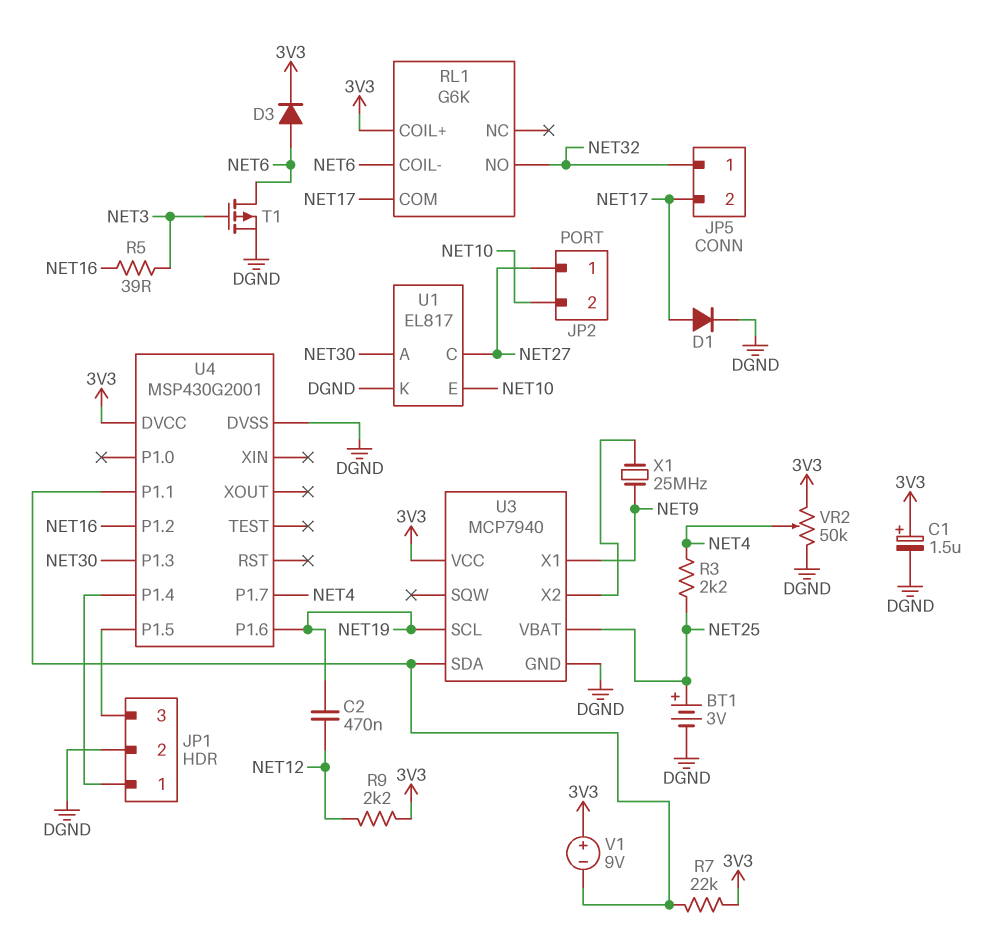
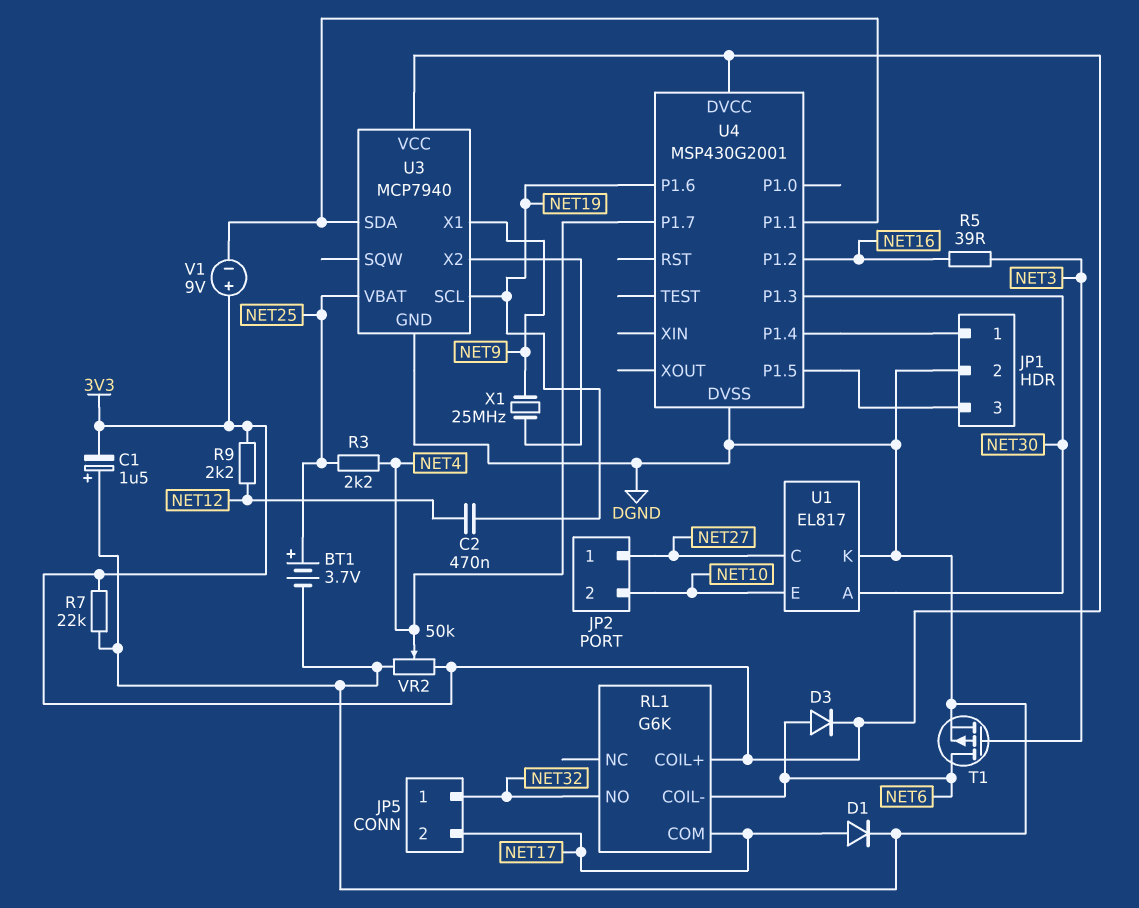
BT1: 3V (plus NET25, minus DGND) -> 3.7V (plus NET25, minus DGND)
C1: 1.5uF (plus 3V3, minus DGND) -> 1.5uF (plus DGND, minus 3V3)
R7: 22k (3V3, U3/SDA) -> 22k (3V3, DGND)

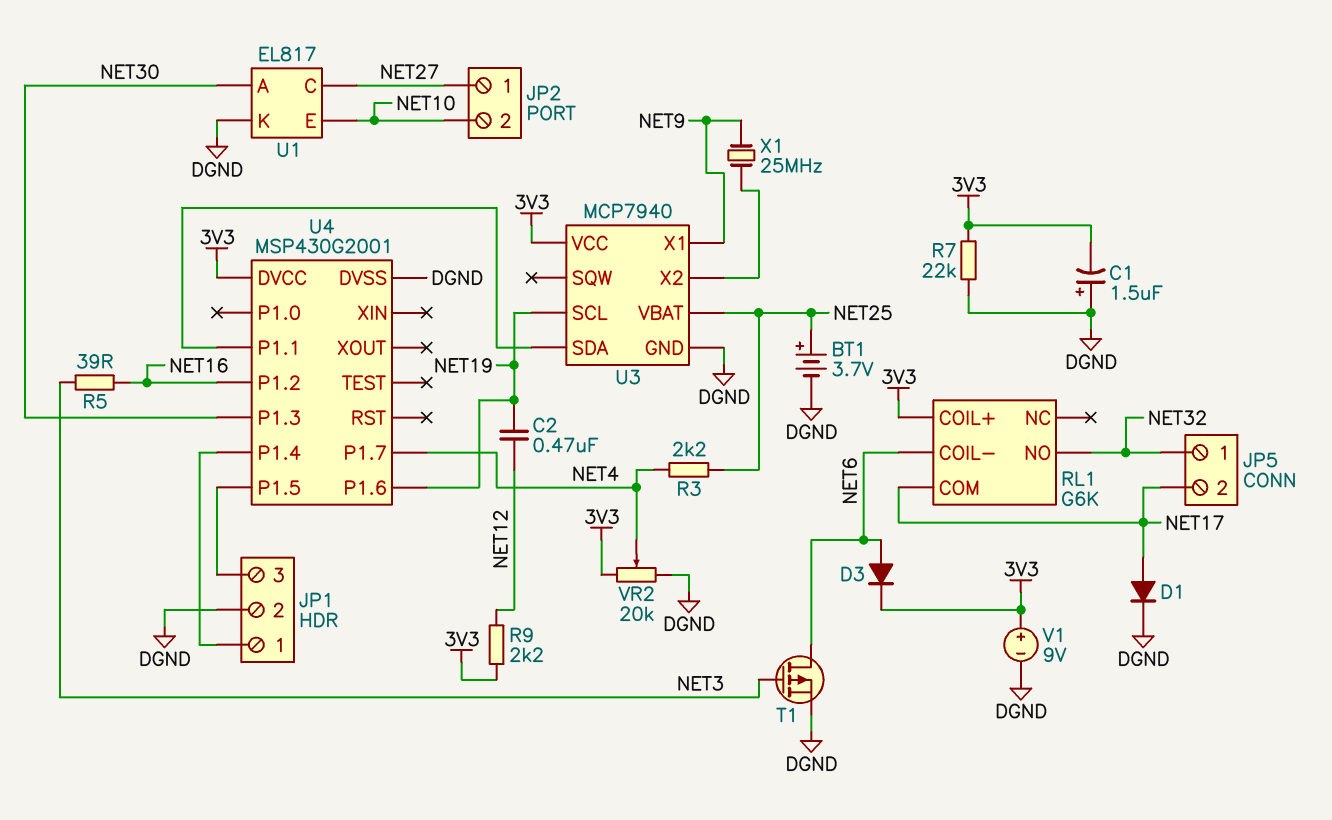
V1: 9V (plus 3V3, minus U3/SDA) -> 9V (plus 3V3, minus DGND)
VR2: 50k (3V3, DGND, wiper NET4) -> 20k (3V3, DGND, wiper NET4)

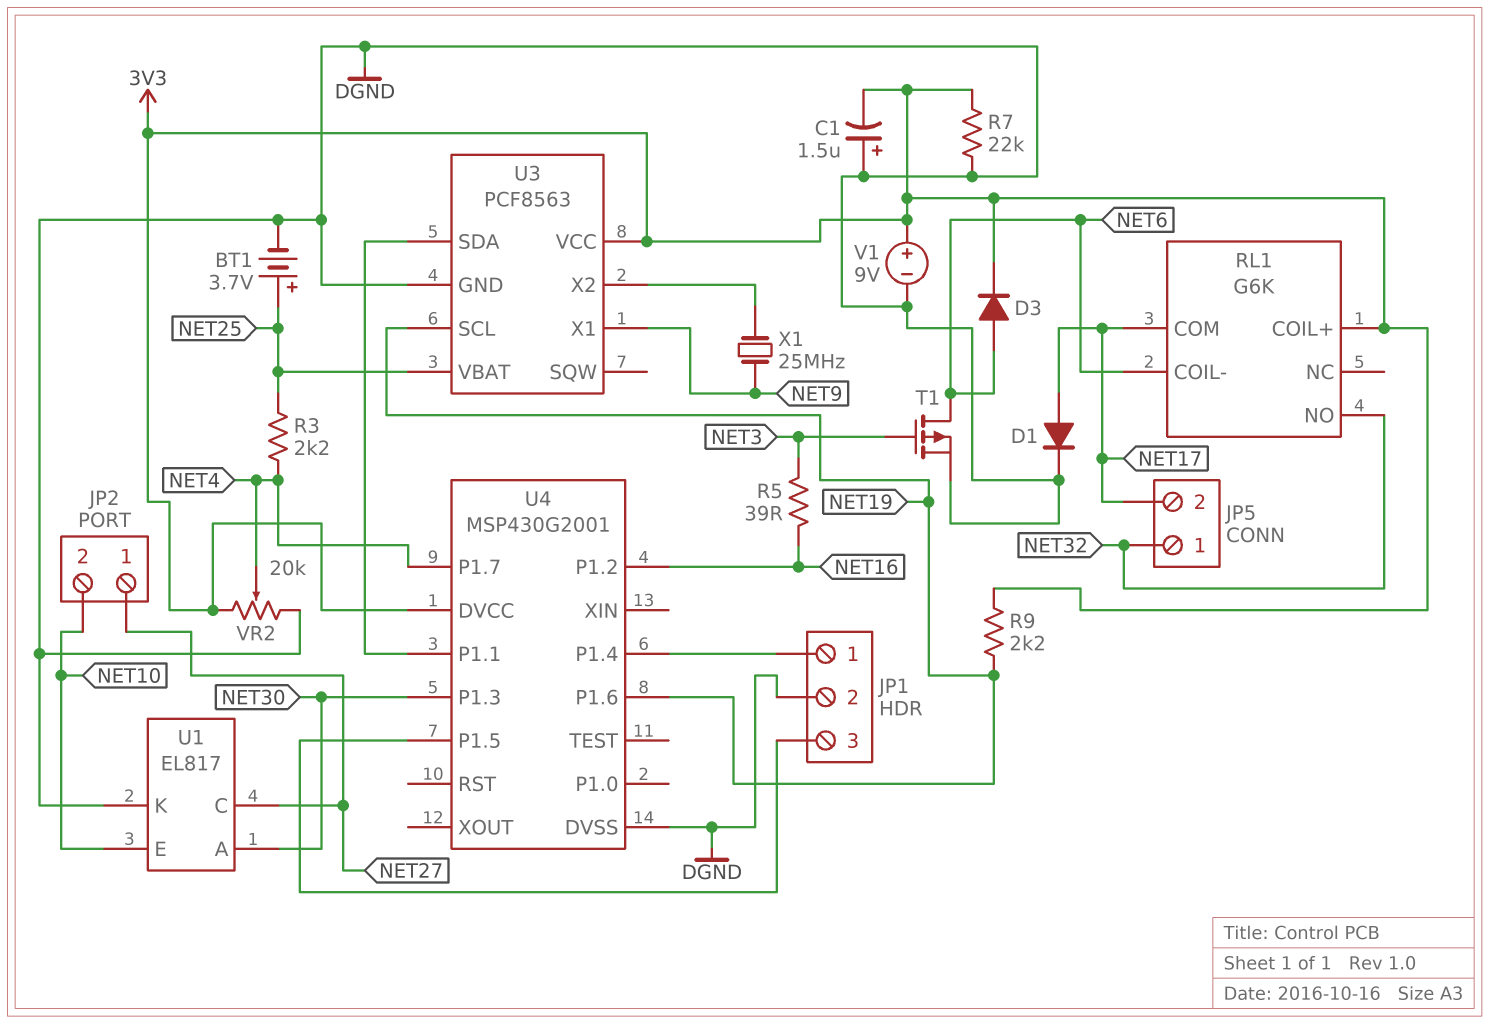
C2: 470nF (NET12, NET19) -> none
R9: 2.2k (3V3, NET12) -> 2.2k (3V3, NET19)
U3: MCP7940 -> PCF8563

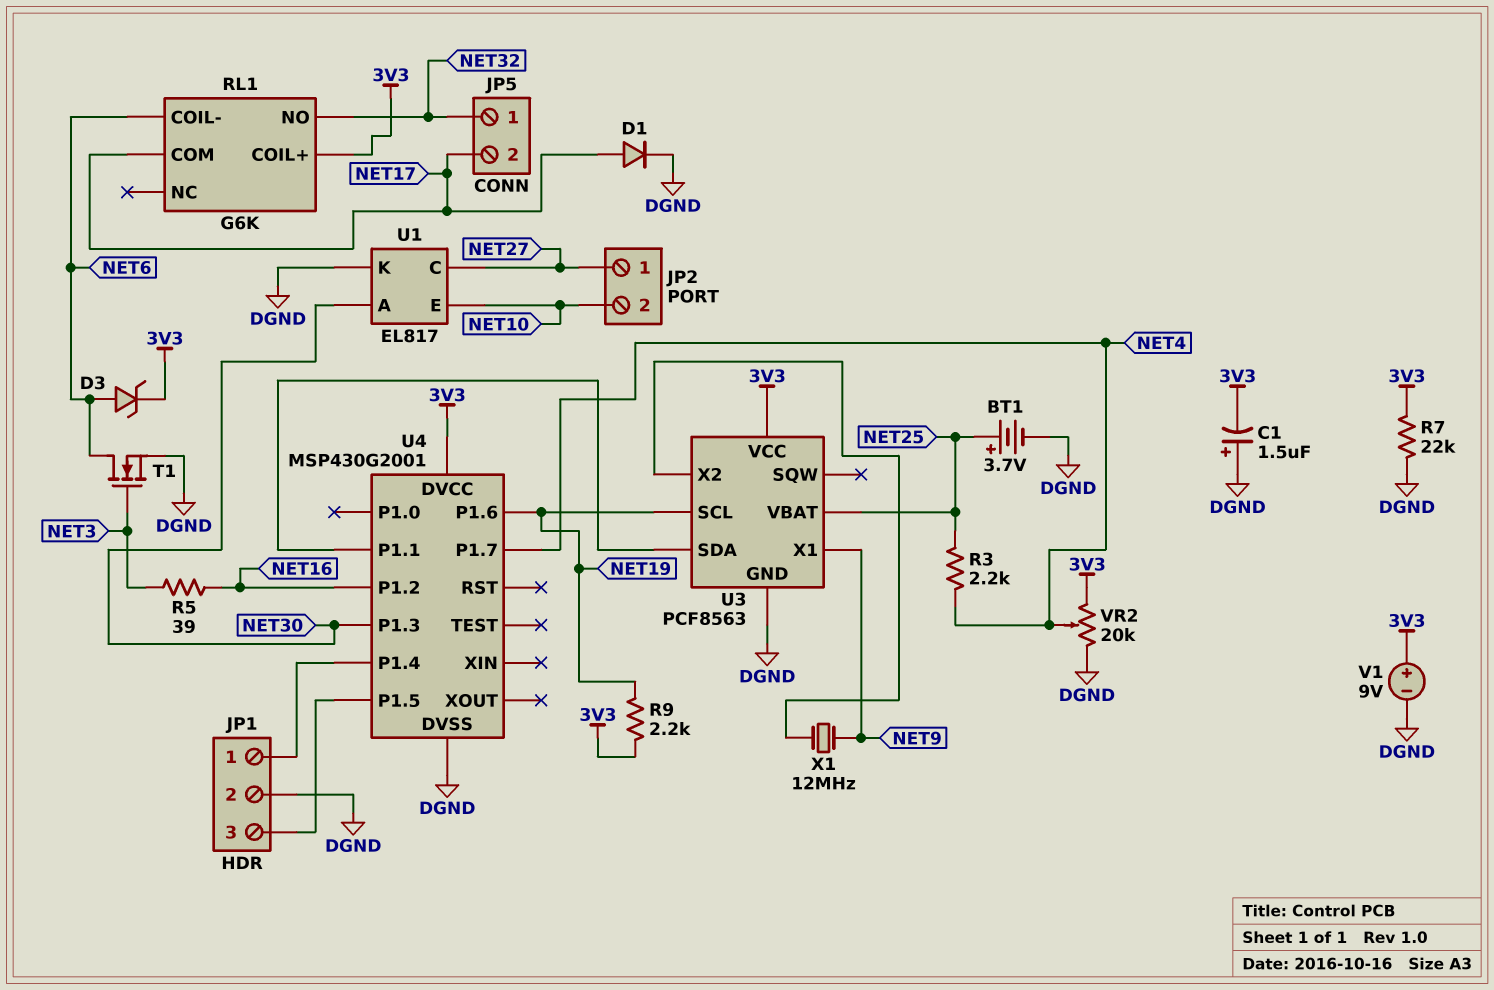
D3: diode (A NET6, K 3V3) -> zener (A NET6, K 3V3)
T1: PMOS (G NET3, D NET6, S DGND) -> NMOS (G NET3, D NET6, S DGND)
X1: 25MHz (NET9, U3/X2) -> 12MHz (NET9, U3/X2)

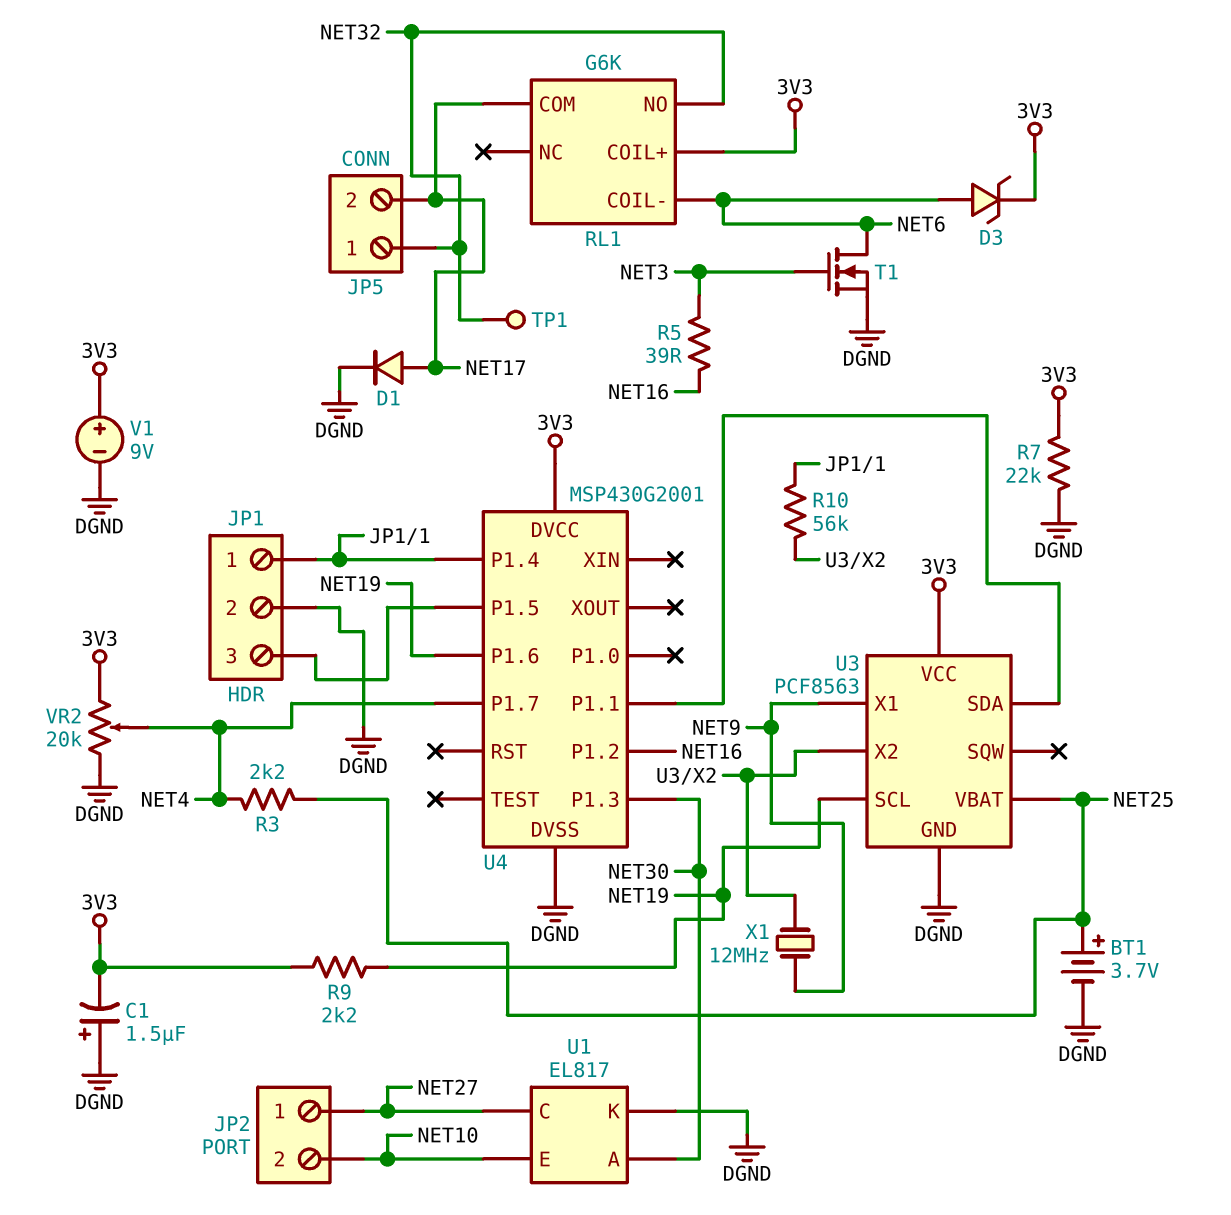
R10: none -> 56k (JP1/1, U3/X2)
TP1: none -> test point (NET32)

